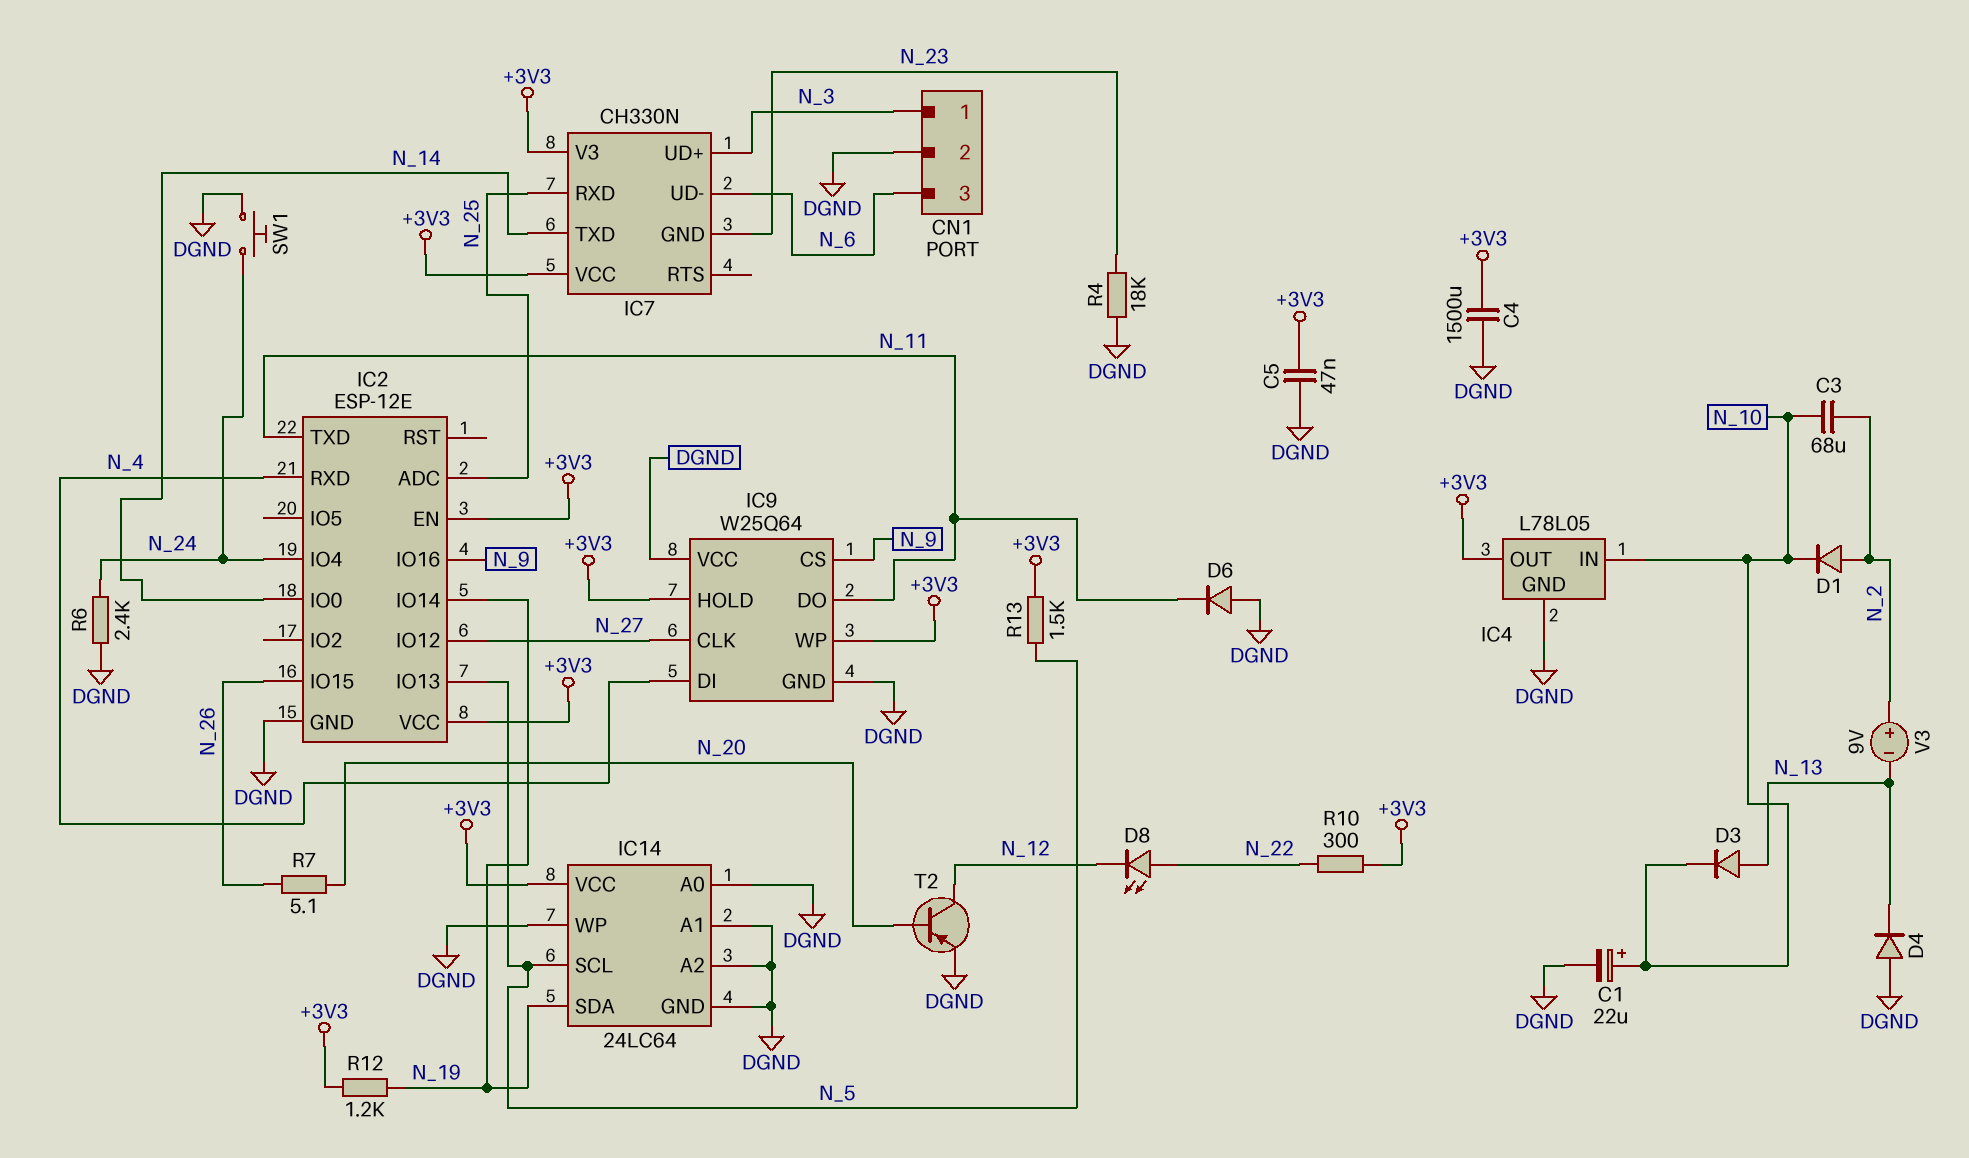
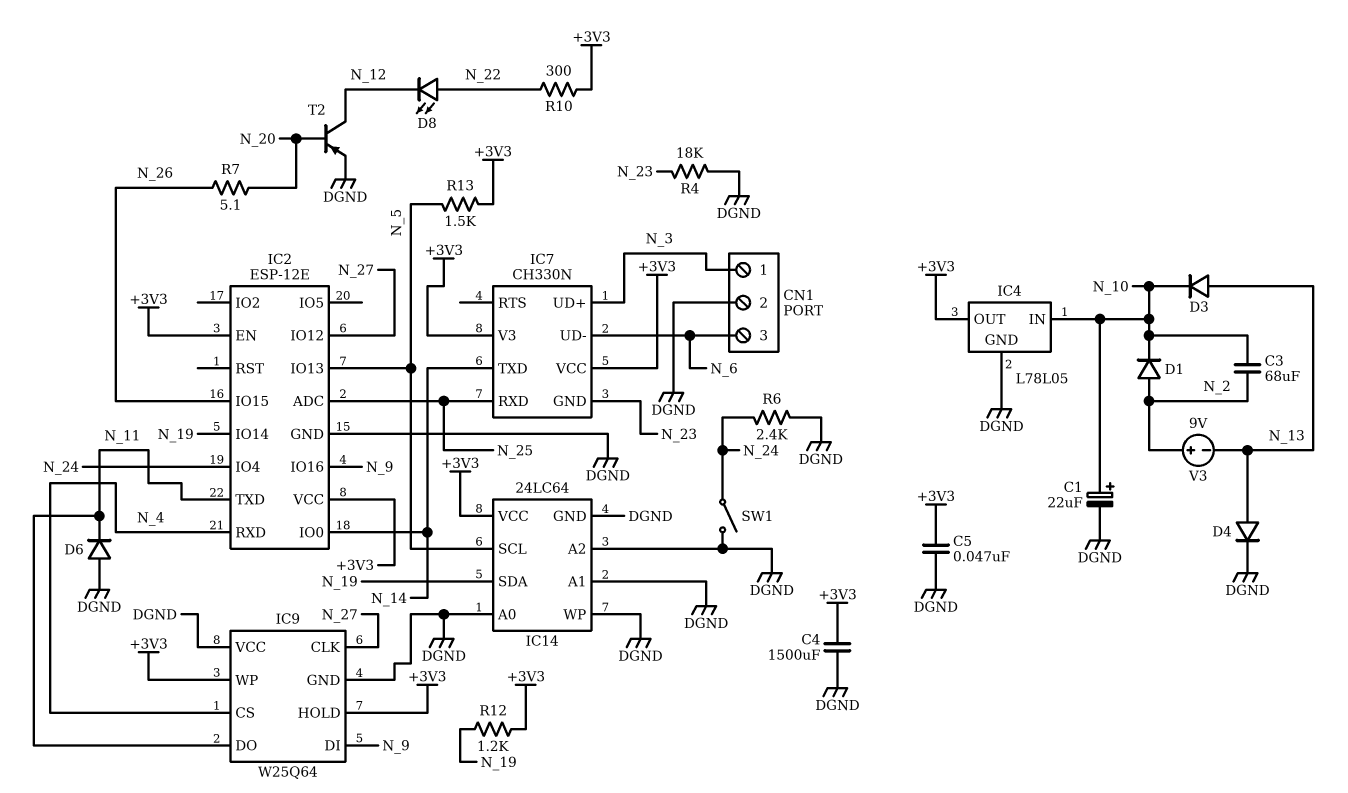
D4: diode (A DGND, K N_13) -> diode (A N_13, K DGND)
IC9 pin CS: N_9 -> N_4
IC9 pin DI: N_4 -> N_9
SW1: button (DGND, N_24) -> switch (DGND, N_24)

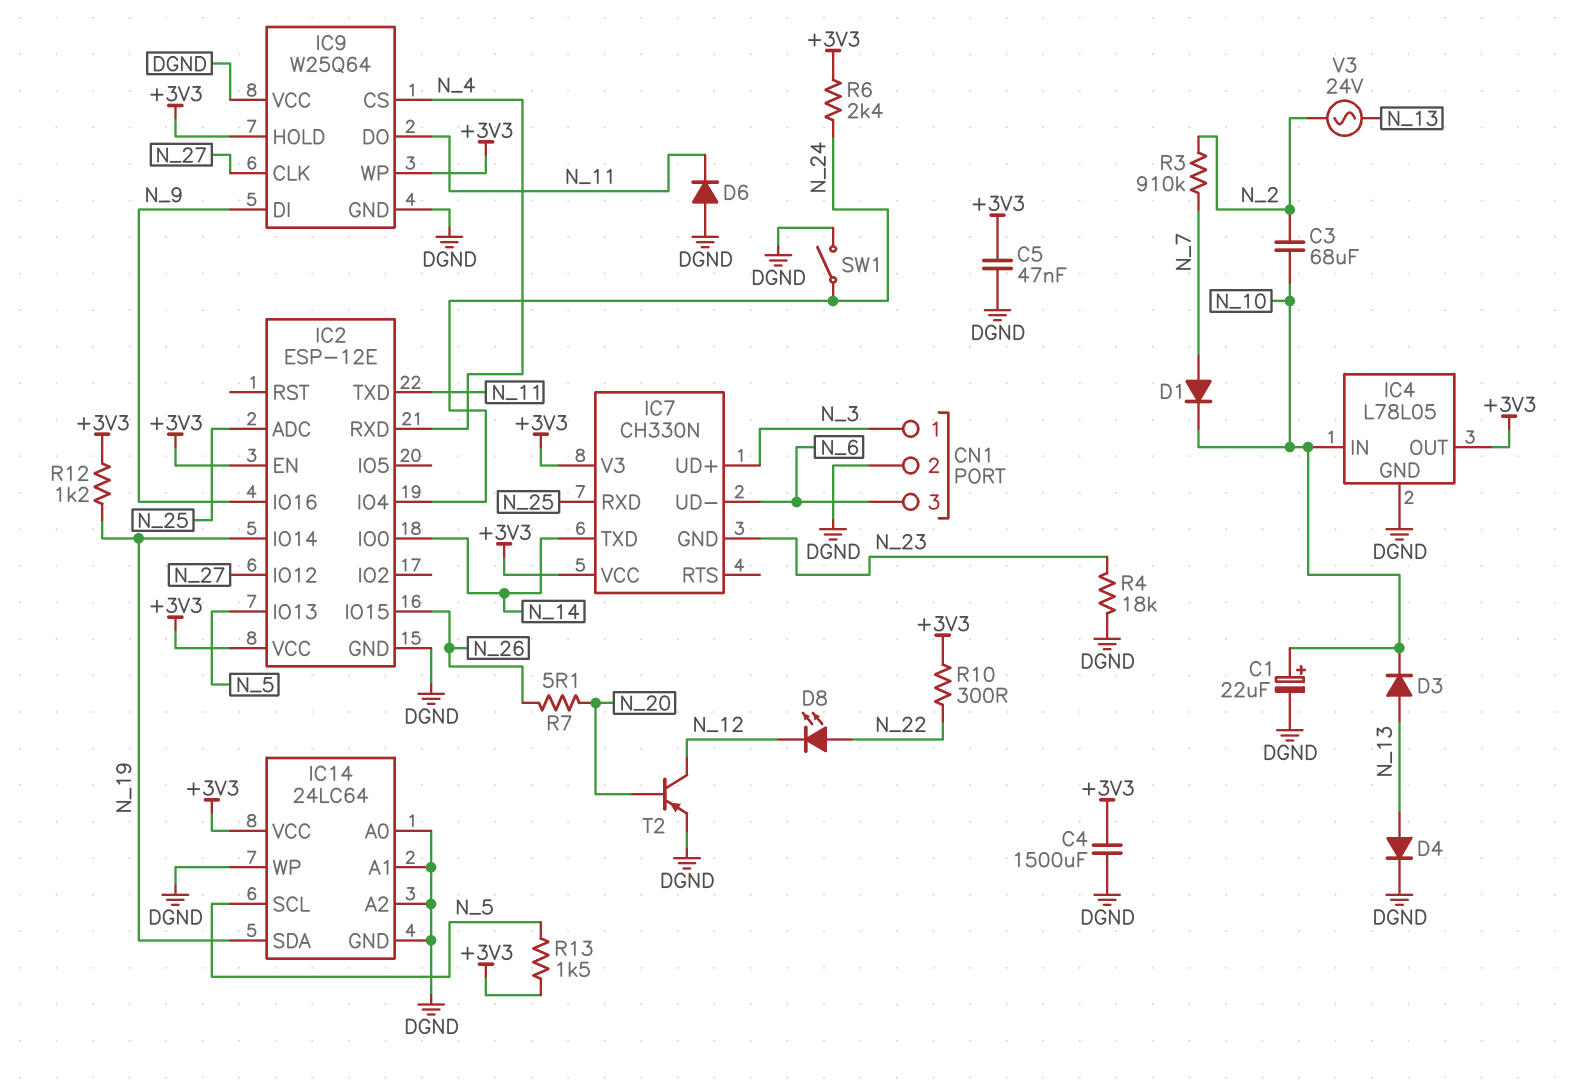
D1: diode (A N_2, K N_10) -> diode (A N_7, K N_10)
R3: none -> 910k (N_2, N_7)
R6: 2.4k (DGND, N_24) -> 2.4k (+3V3, N_24)
V3: 9V (plus N_2, minus N_13) -> AC 24V (N_2, N_13)

